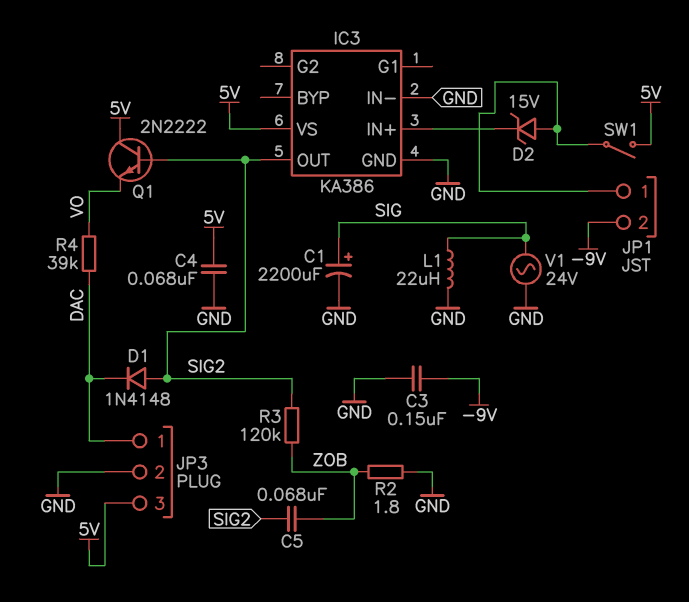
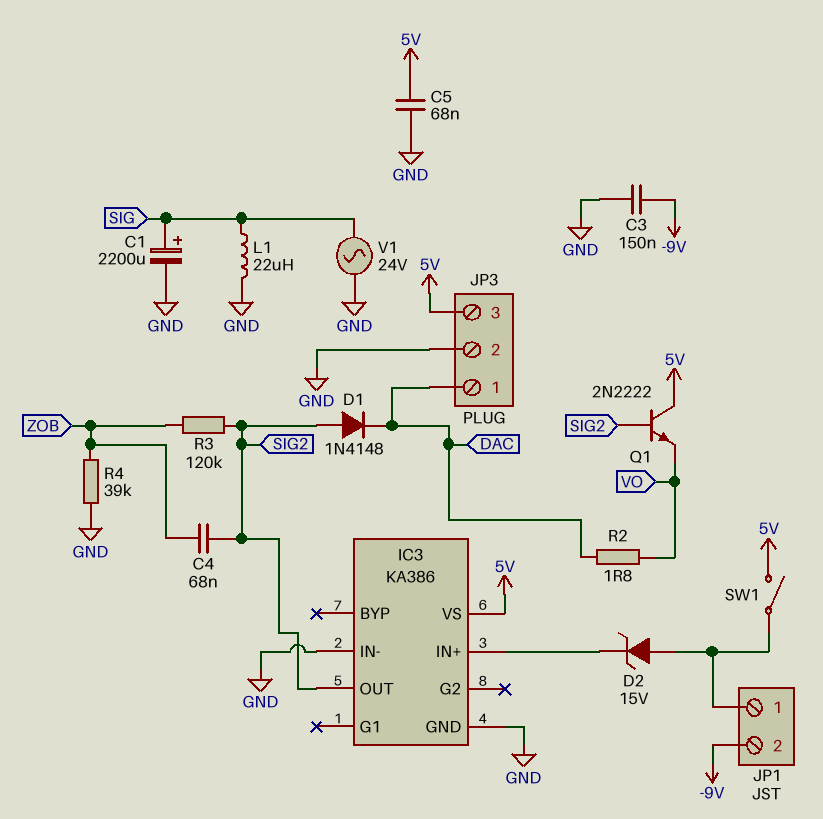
C4: 68nF (5V, GND) -> 68nF (SIG2, ZOB)
C5: 68nF (SIG2, ZOB) -> 68nF (5V, GND)
R2: 1.8 (GND, ZOB) -> 1.8 (DAC, VO)
R4: 39k (DAC, VO) -> 39k (GND, ZOB)

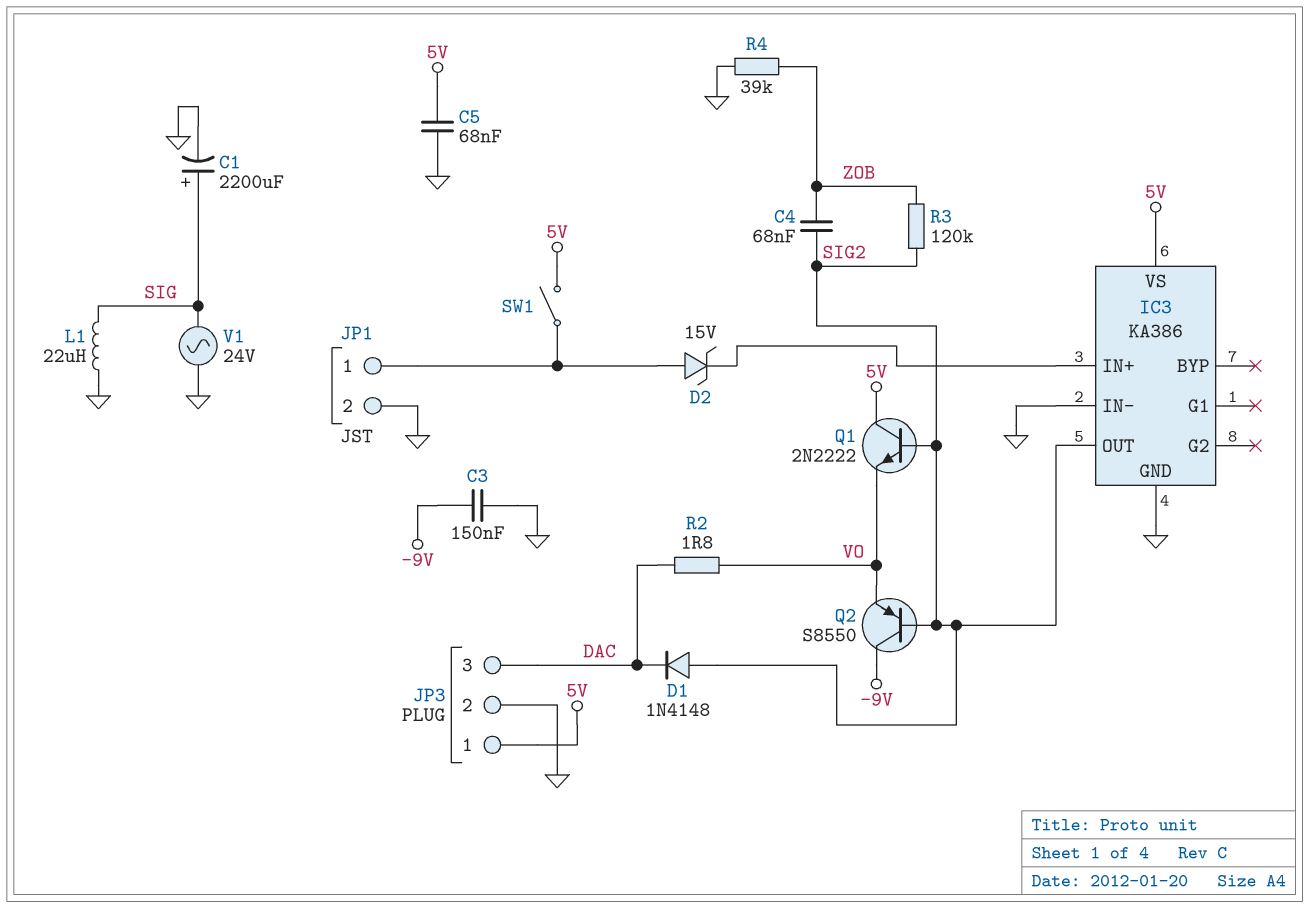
JP1 pin 2: -9V -> GND
JP3 pin 1: DAC -> 5V
JP3 pin 3: 5V -> DAC
Q2: none -> PNP S8550 (B SIG2, C -9V, E VO)

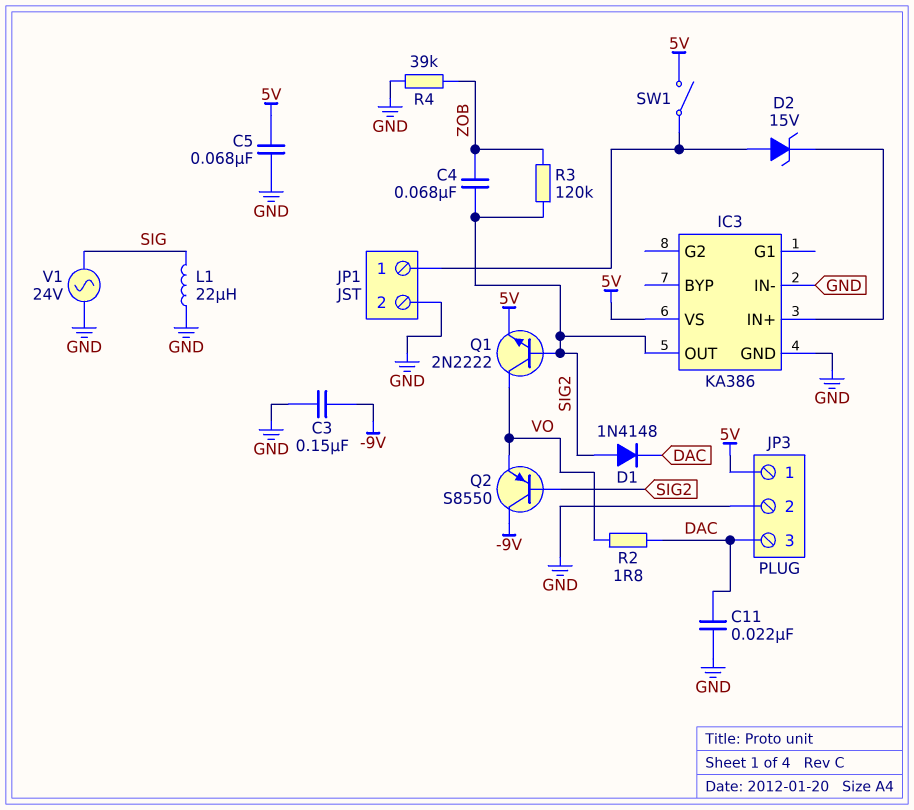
C1: 2200uF (plus SIG, minus GND) -> none
C11: none -> 22nF (DAC, GND)
Q1: NPN 2N2222 (B SIG2, C 5V, E VO) -> NPN 2N2222 (B SIG2, C VO, E 5V)

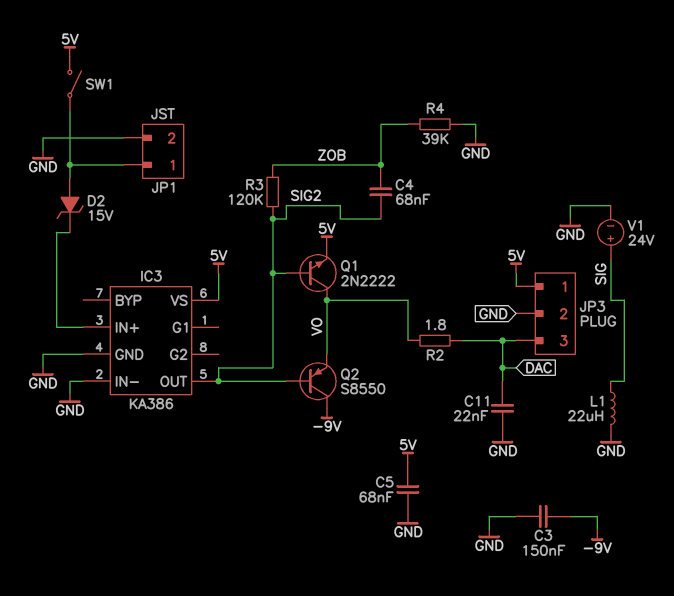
D1: diode 1N4148 (A SIG2, K DAC) -> none
V1: AC 24V (GND, SIG) -> 24V (plus SIG, minus GND)

